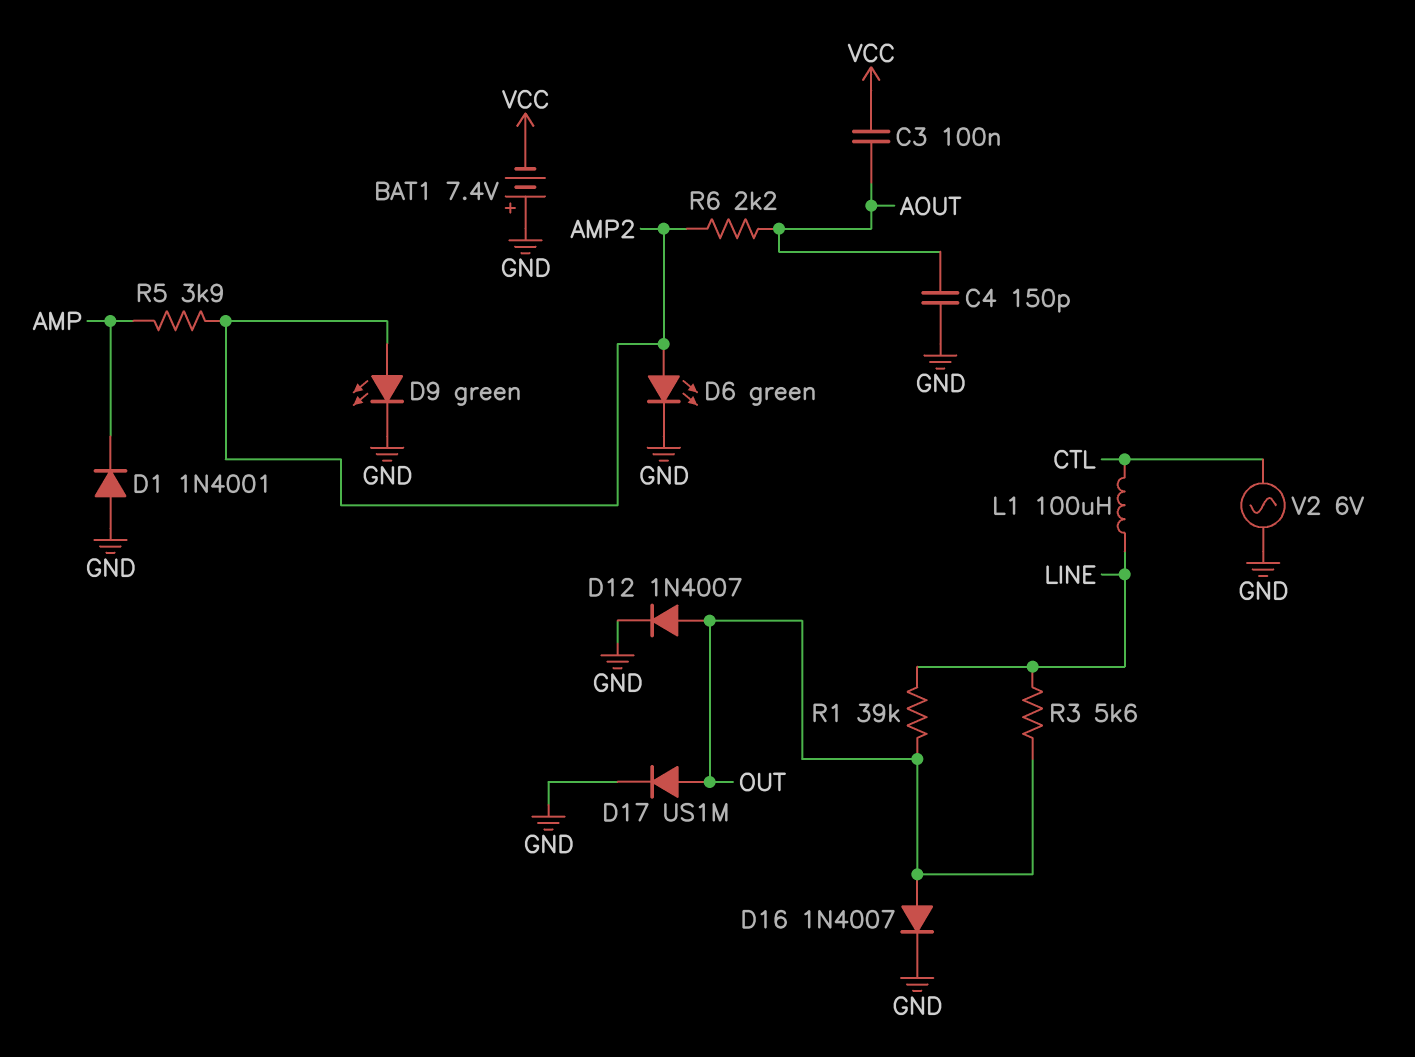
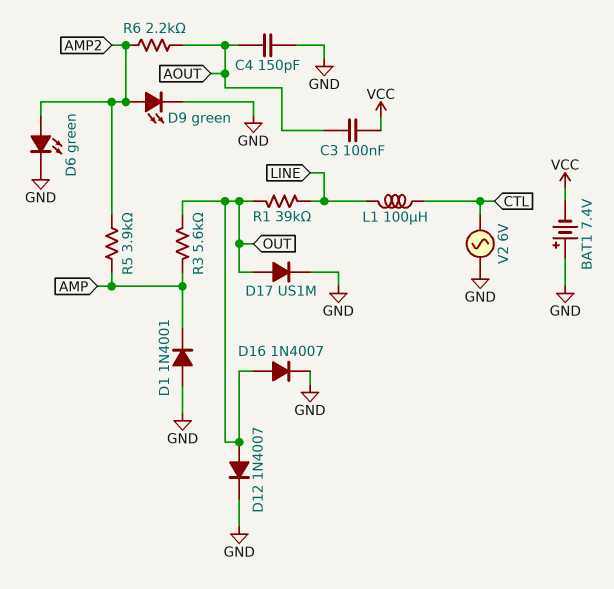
R3: 5.6k (LINE, OUT) -> 5.6k (AMP, OUT)

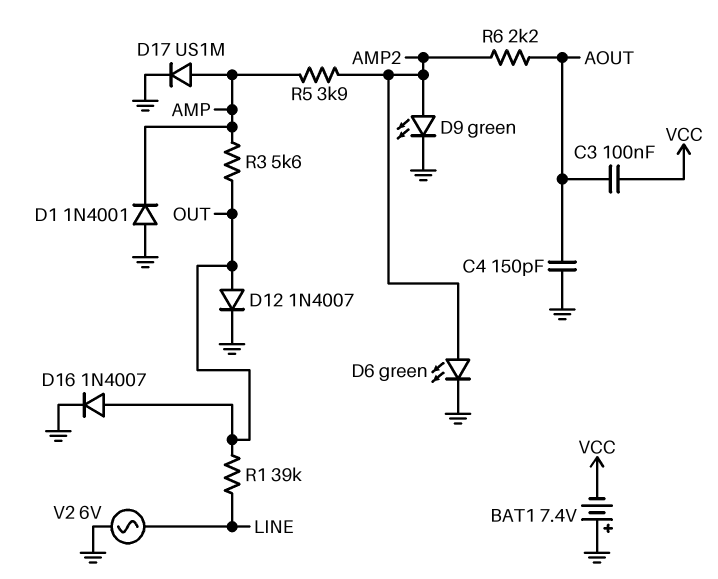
D17: diode US1M (A OUT, K GND) -> diode US1M (A AMP, K GND)
L1: 100uH (CTL, LINE) -> none
V2: AC 6V (CTL, GND) -> AC 6V (GND, LINE)

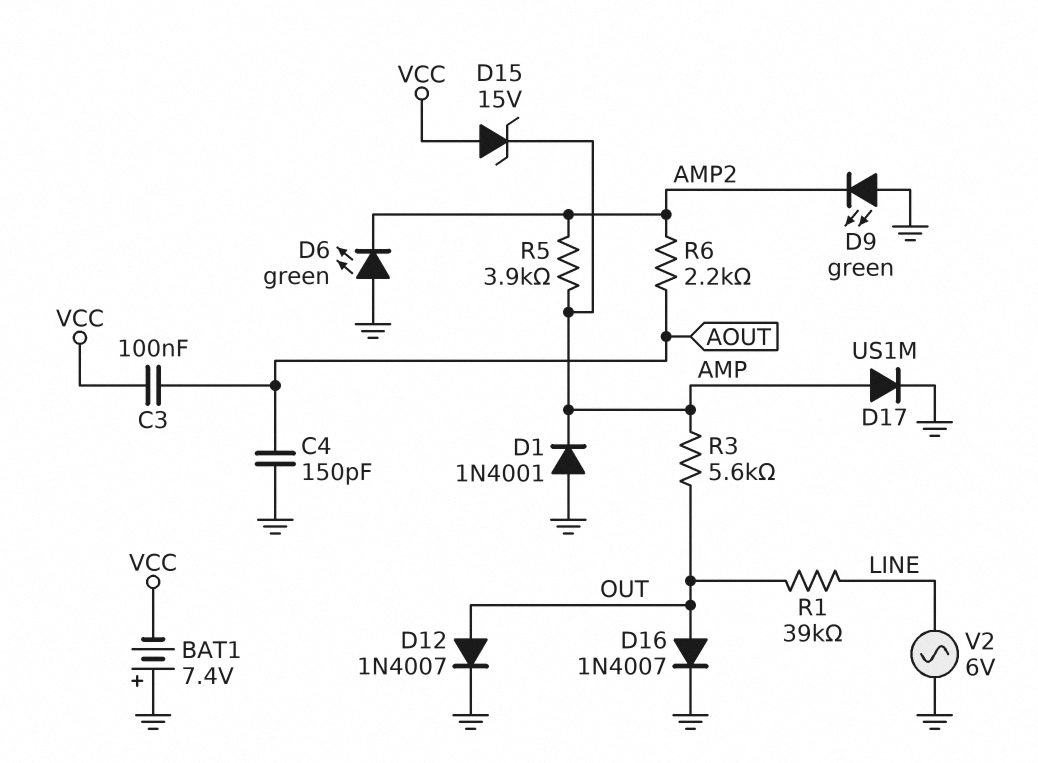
D6: LED green (A AMP2, K GND) -> LED green (A GND, K AMP2)
D9: LED green (A AMP2, K GND) -> LED green (A GND, K AMP2)
D15: none -> zener 15V (A VCC, K AMP)

